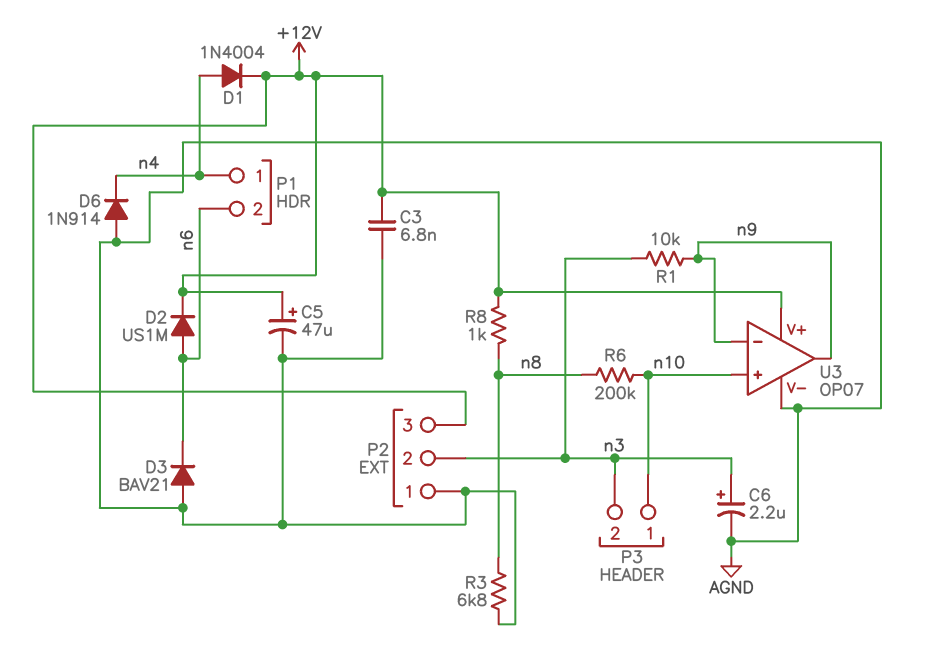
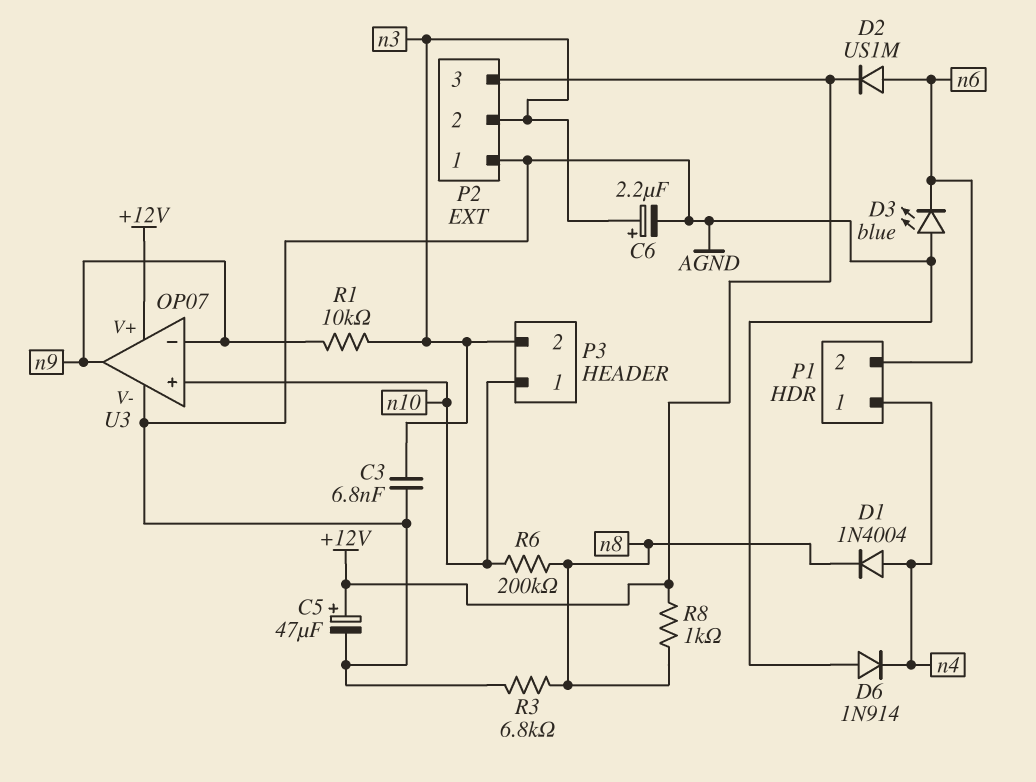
C3: 6.8nF (+12V, AGND) -> 6.8nF (AGND, n3)
D1: diode 1N4004 (A n4, K +12V) -> diode 1N4004 (A n4, K n8)
D3: diode BAV21 (A AGND, K n6) -> LED blue (A AGND, K n6)

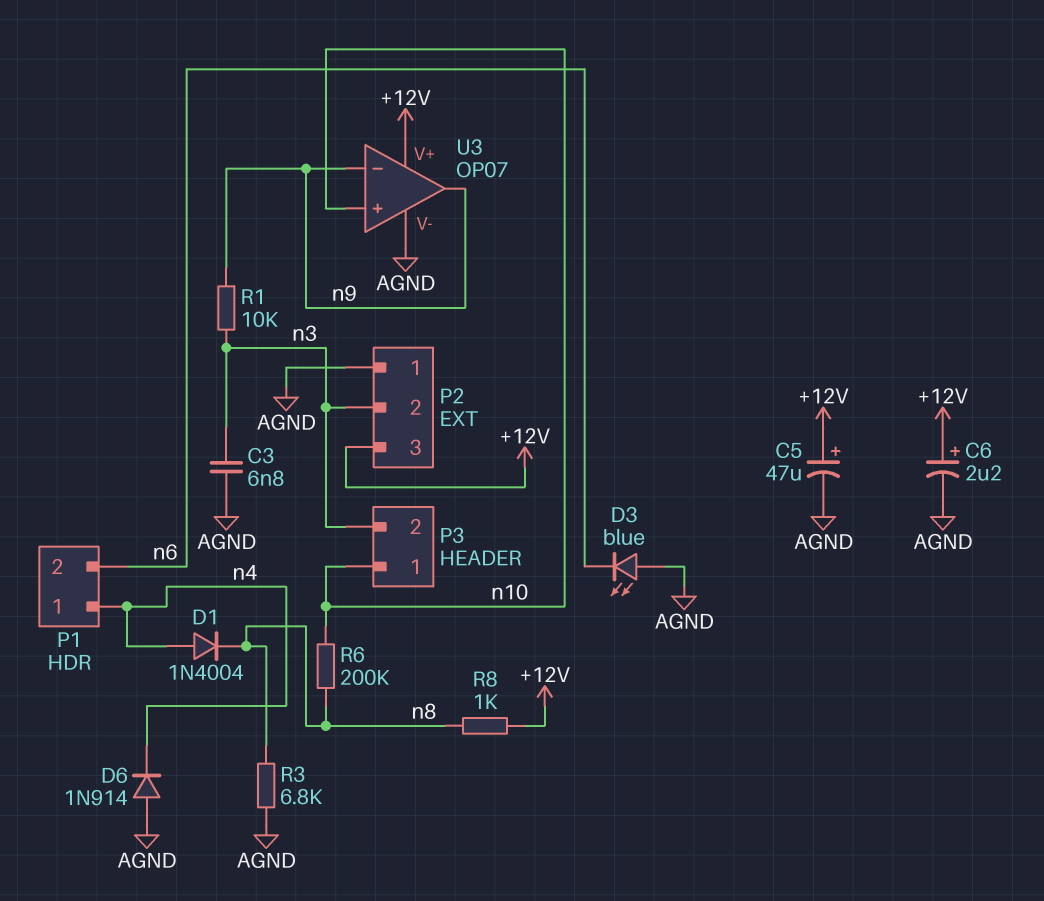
C6: 2.2uF (plus n3, minus AGND) -> 2.2uF (plus +12V, minus AGND)
D2: diode US1M (A n6, K +12V) -> none

